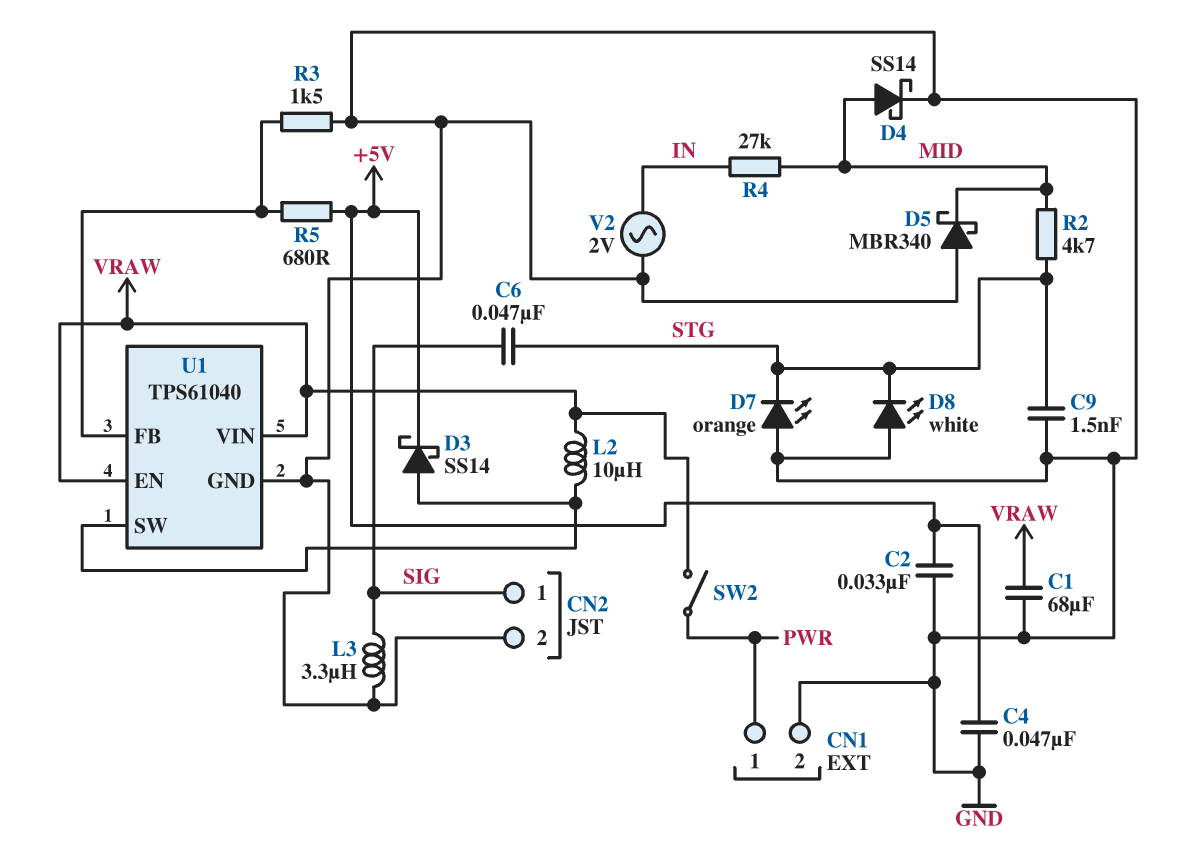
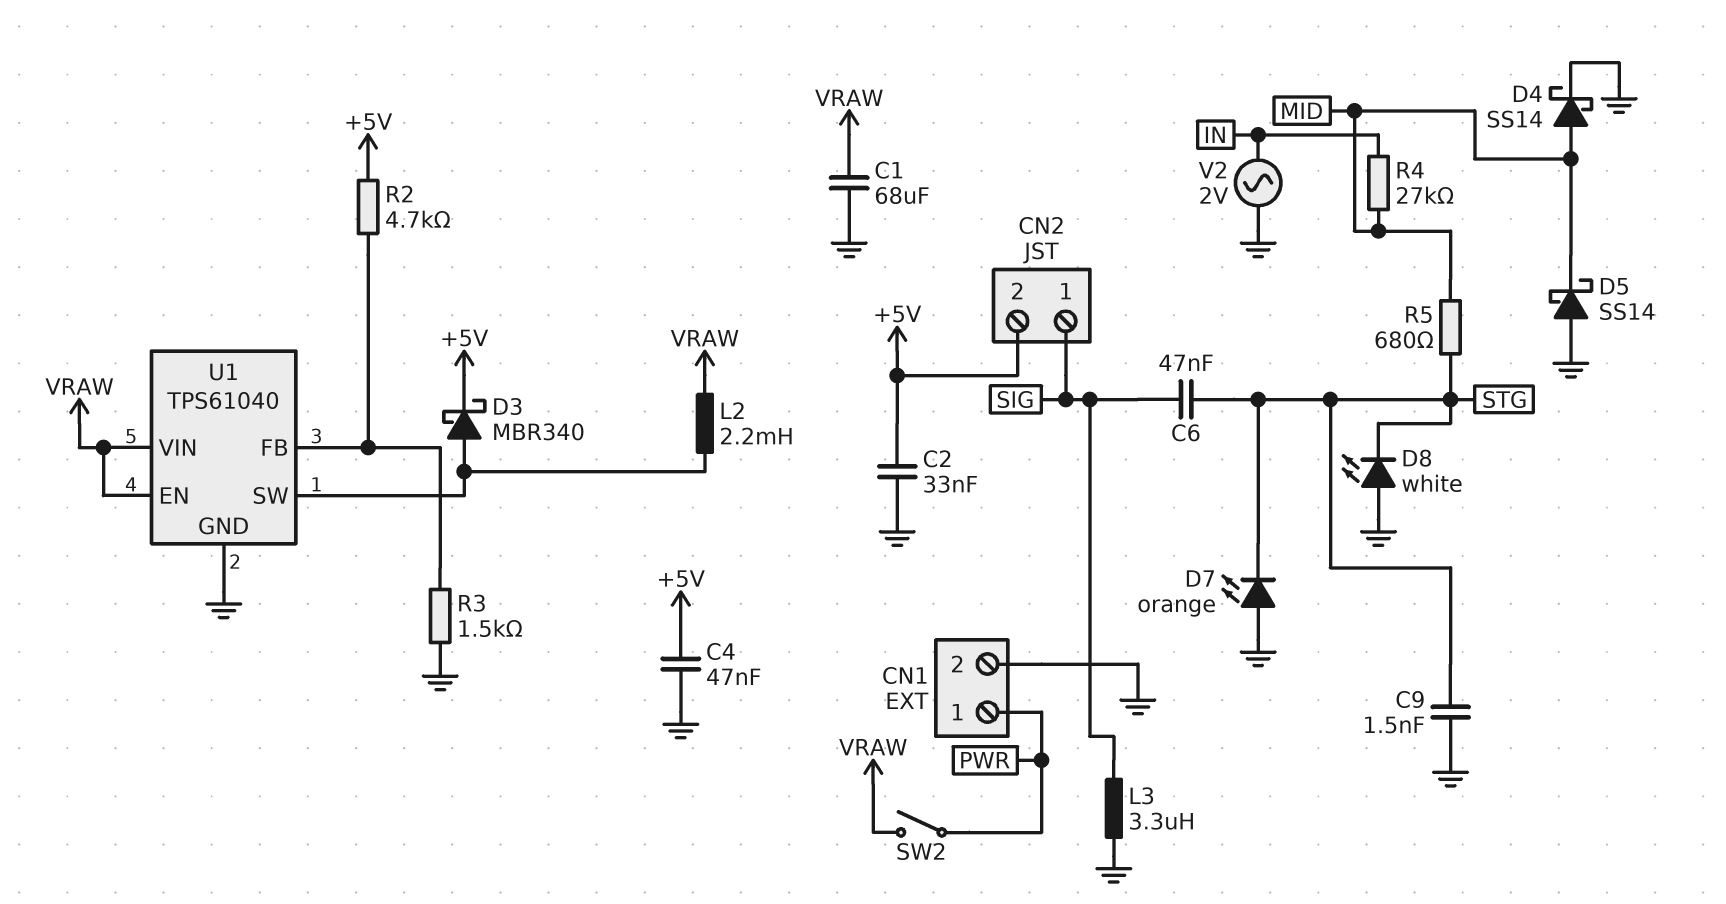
CN2 pin 2: GND -> +5V
D3: schottky SS14 (A U1/SW, K +5V) -> schottky MBR340 (A U1/SW, K +5V)
D5: schottky MBR340 (A GND, K MID) -> schottky SS14 (A GND, K MID)
L2: 10uH (U1/SW, VRAW) -> 2.2mH (U1/SW, VRAW)
R2: 4.7k (MID, STG) -> 4.7k (+5V, U1/FB)
R5: 680 (+5V, U1/FB) -> 680 (MID, STG)

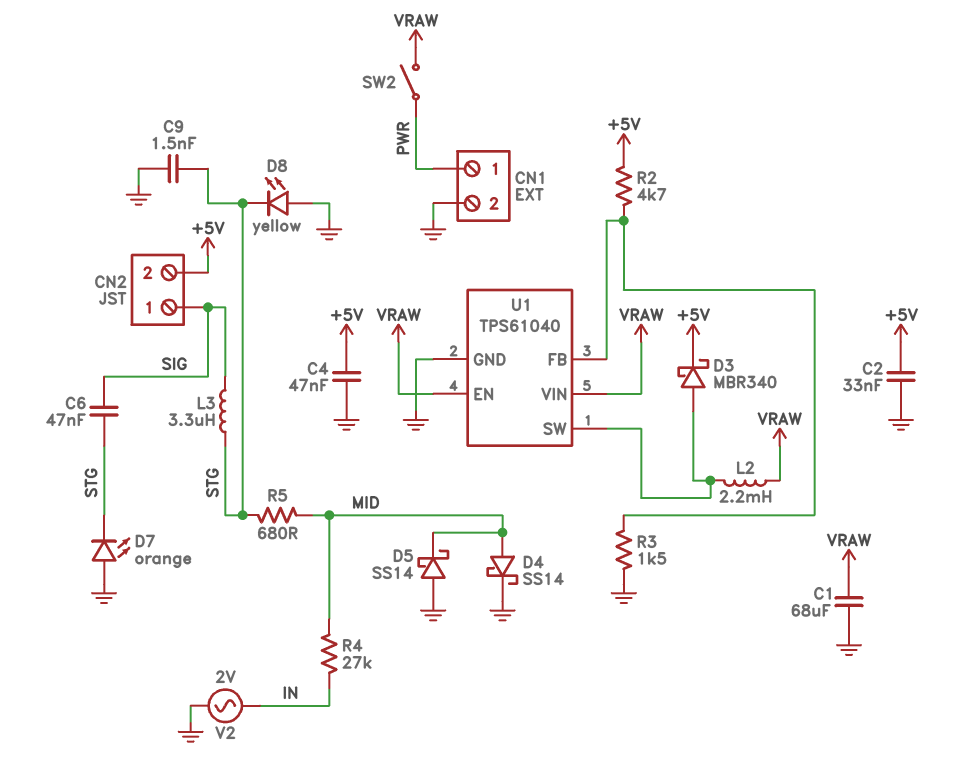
D8: LED white (A GND, K STG) -> LED yellow (A GND, K STG)
L3: 3.3uH (GND, SIG) -> 3.3uH (SIG, STG)

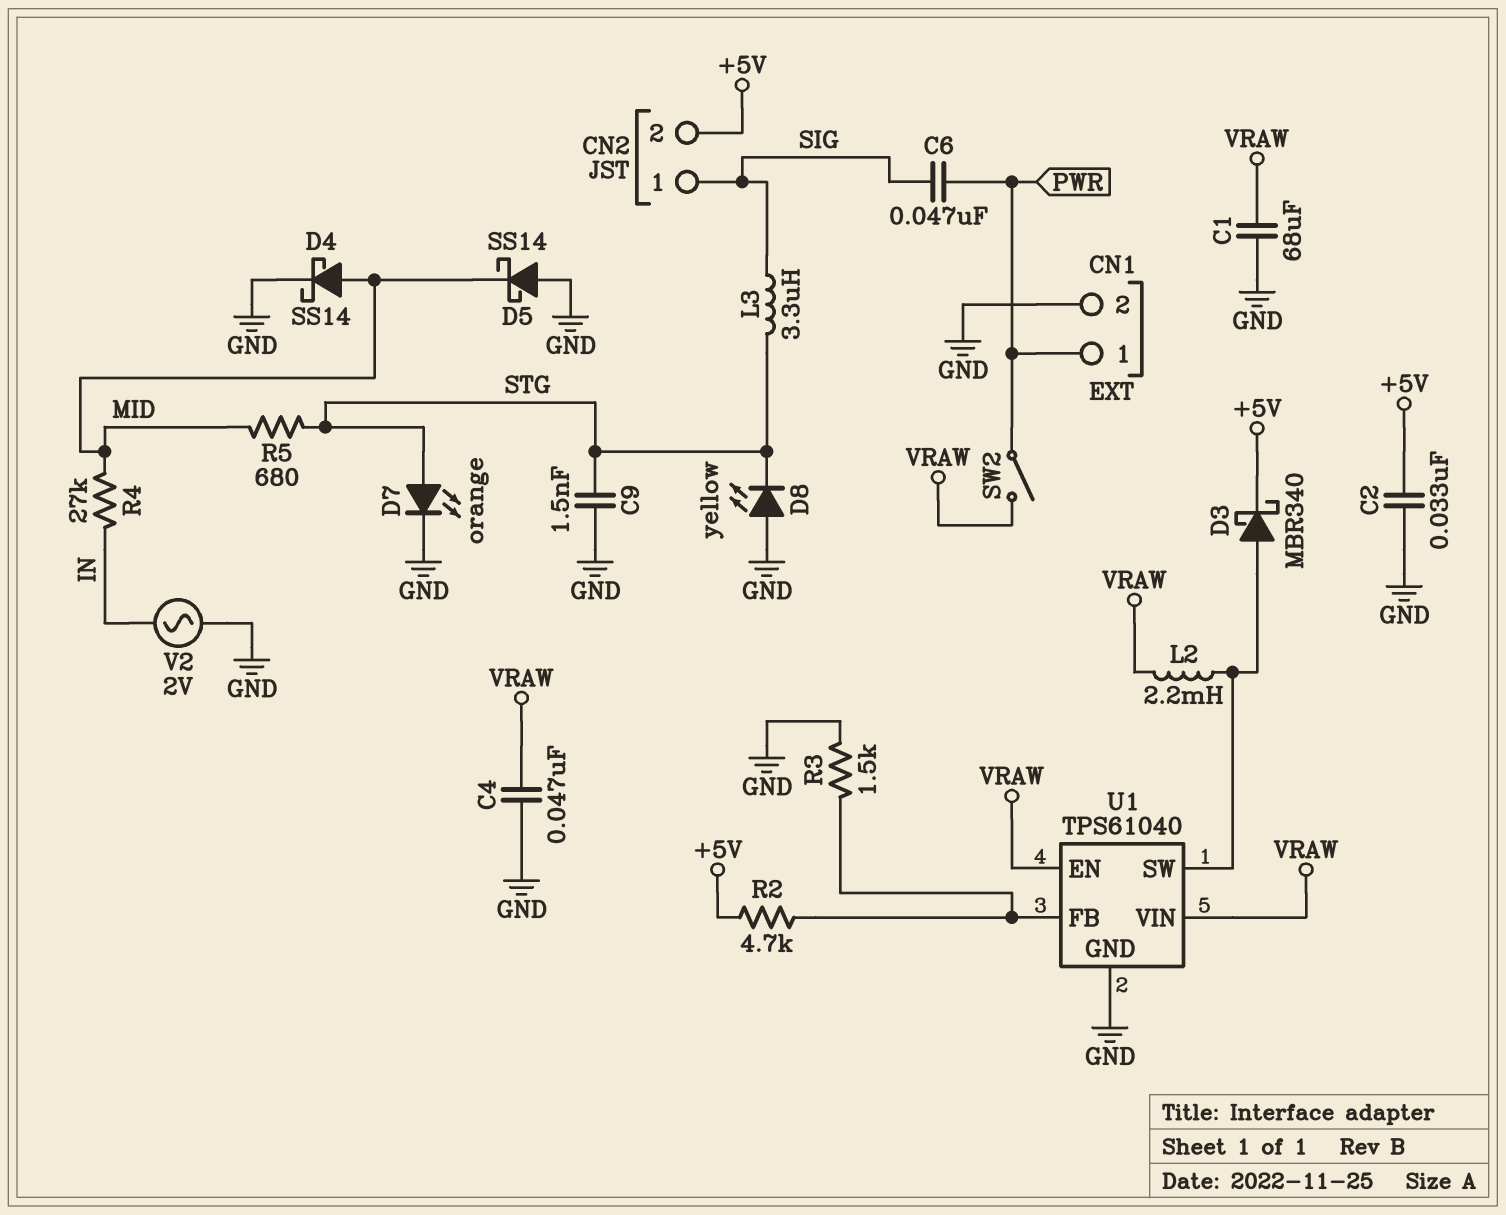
C4: 47nF (+5V, GND) -> 47nF (GND, VRAW)
C6: 47nF (SIG, STG) -> 47nF (PWR, SIG)
D7: LED orange (A GND, K STG) -> LED orange (A STG, K GND)

